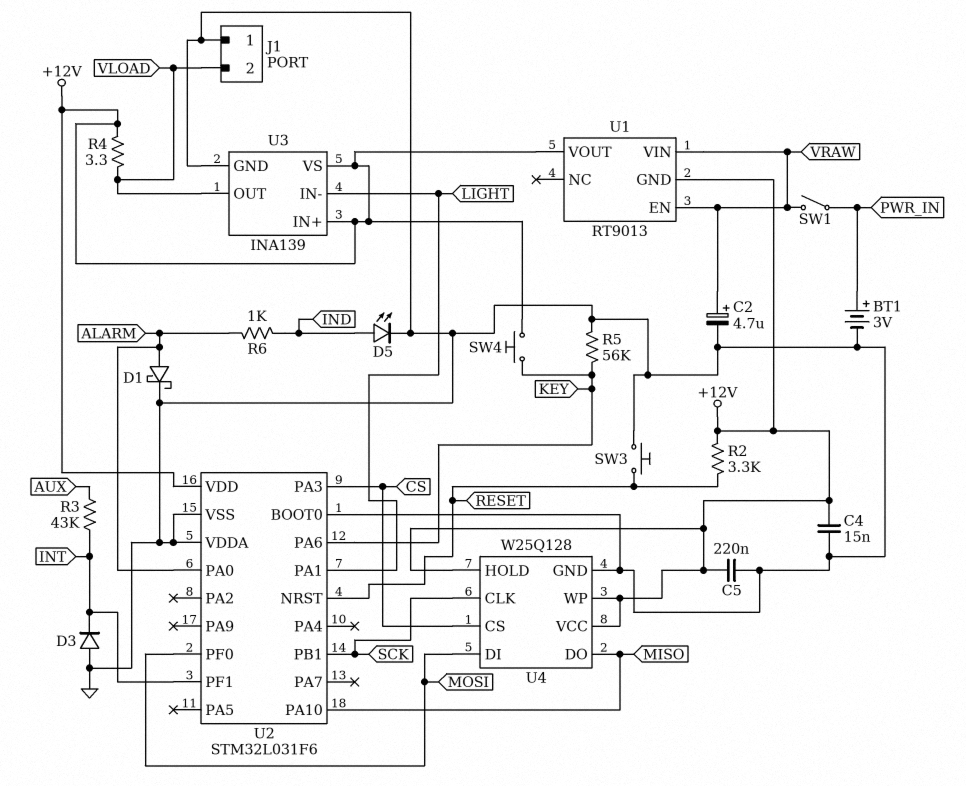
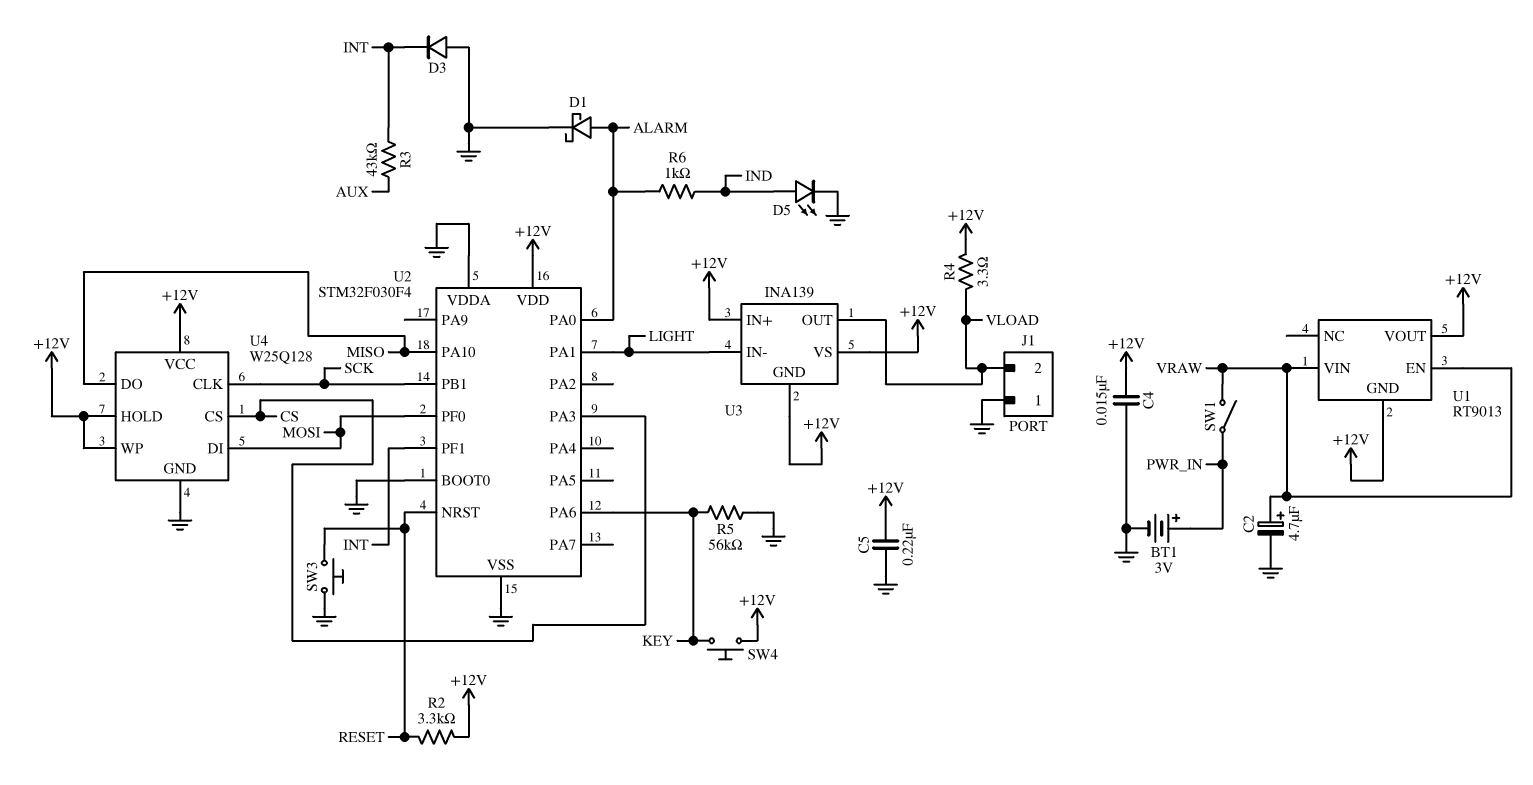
U2: STM32L031F6 -> STM32F030F4
U3 pin GND: GND -> +12V

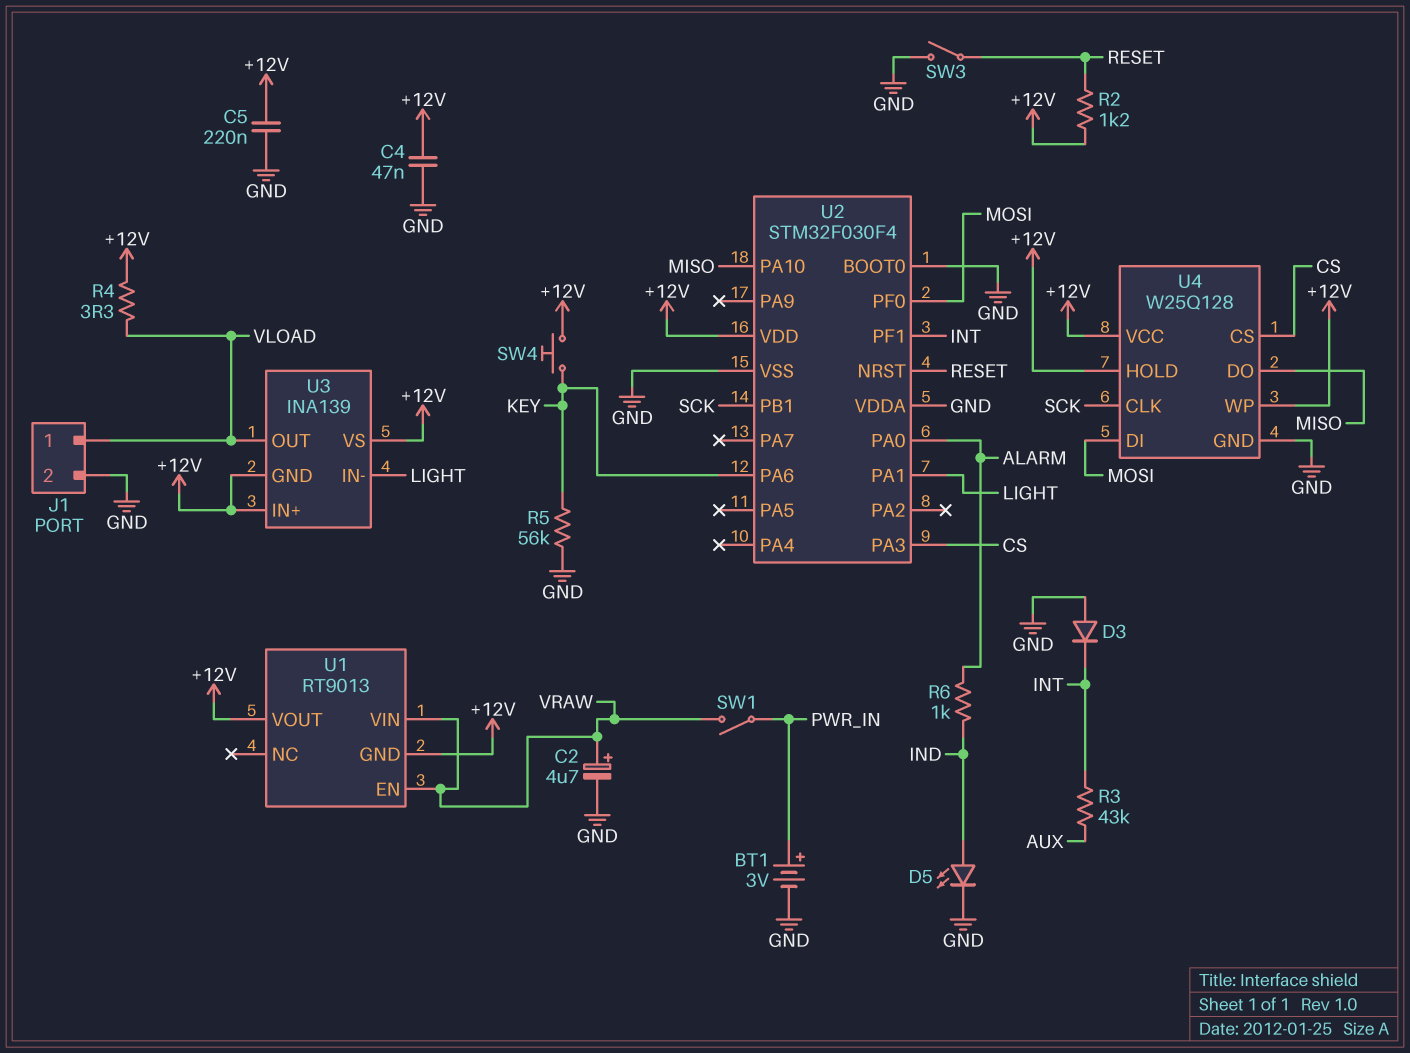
C4: 15nF (+12V, GND) -> 47nF (+12V, GND)
D1: schottky (A ALARM, K GND) -> none
J1 pin 1: GND -> VLOAD
J1 pin 2: VLOAD -> GND
R2: 3.3k (+12V, RESET) -> 1.2k (+12V, RESET)
SW3: button (GND, RESET) -> switch (GND, RESET)

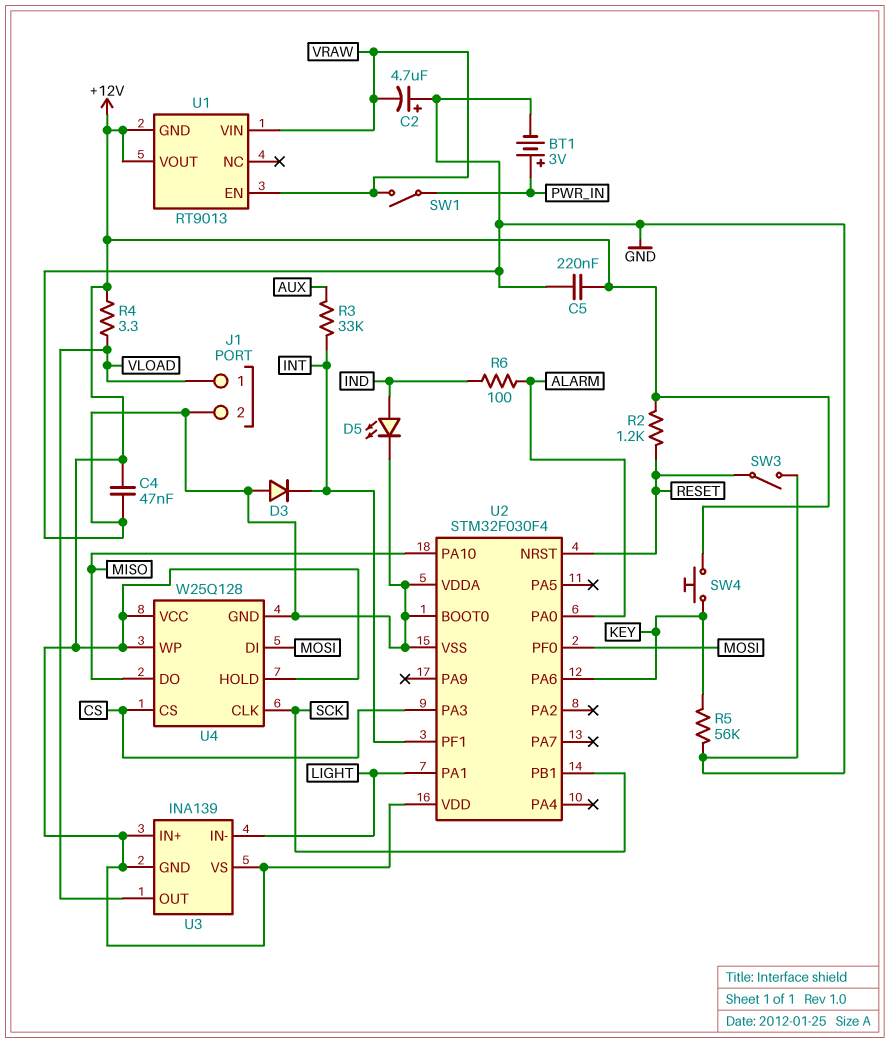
C2: 4.7uF (plus VRAW, minus GND) -> 4.7uF (plus GND, minus VRAW)
R3: 43k (AUX, INT) -> 33k (AUX, INT)
R6: 1k (ALARM, IND) -> 100 (ALARM, IND)

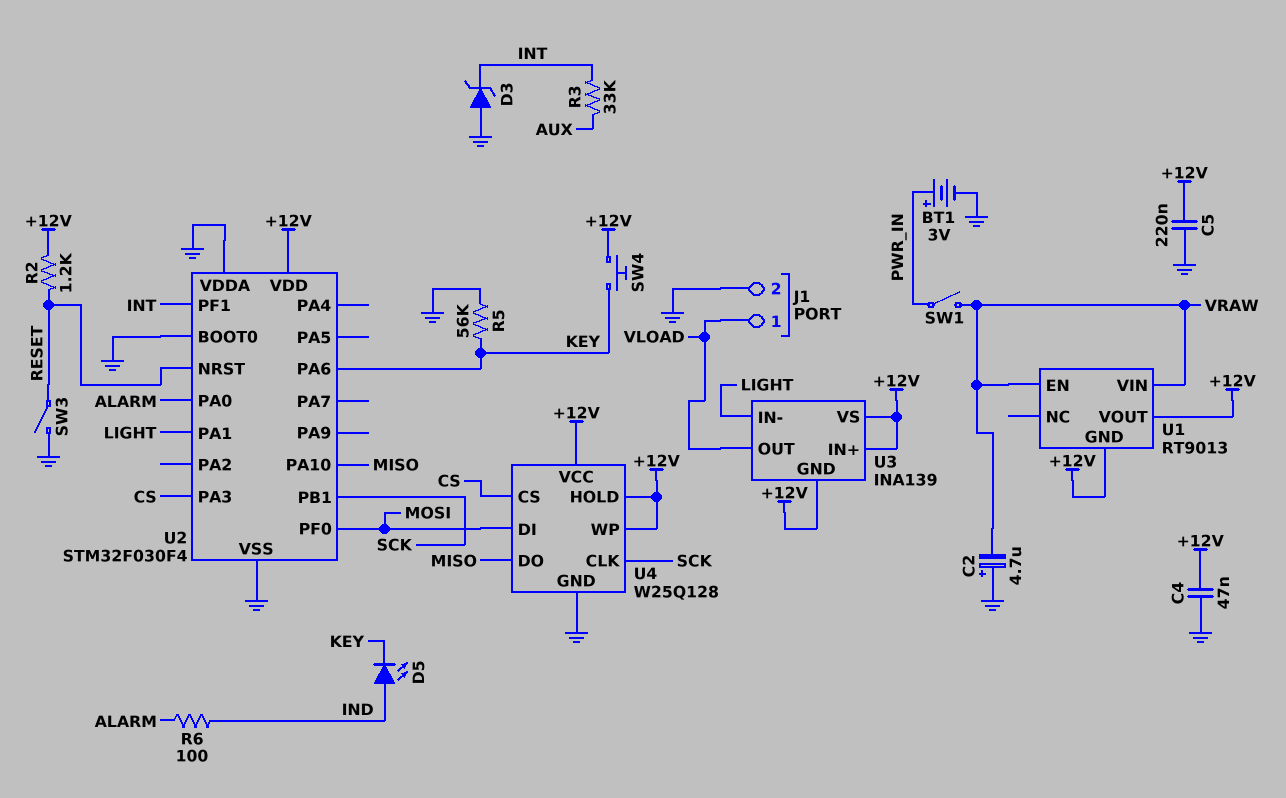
D3: diode (A GND, K INT) -> zener (A GND, K INT)
D5: LED (A IND, K GND) -> LED (A IND, K KEY)
R4: 3.3 (+12V, VLOAD) -> none

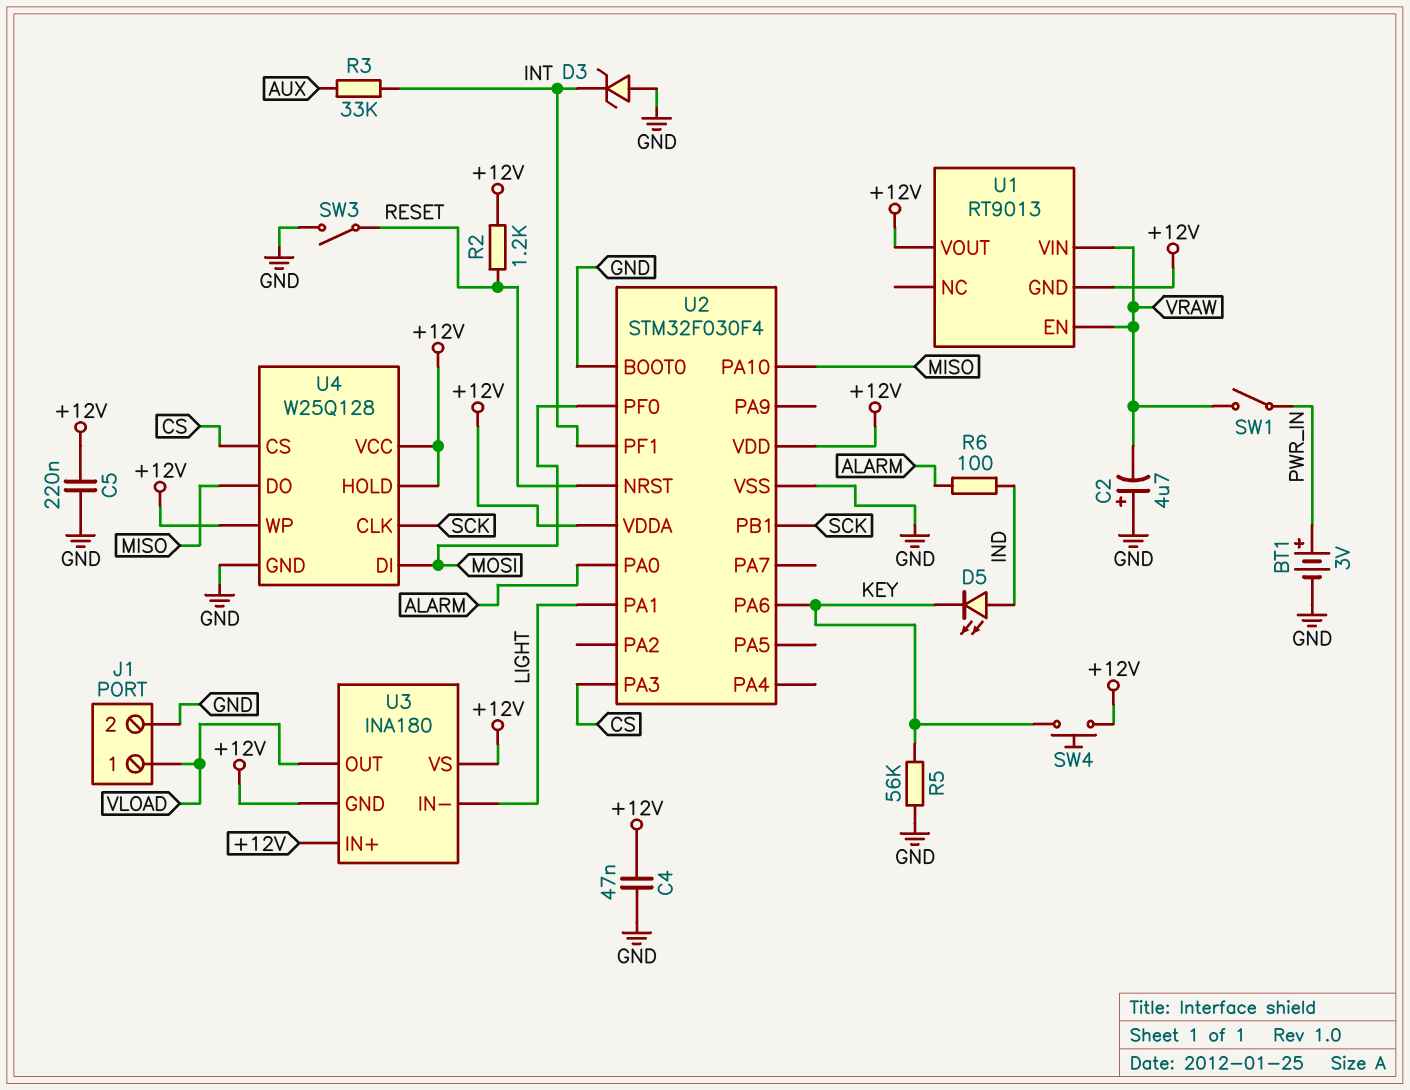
U2 pin VDDA: GND -> +12V
U3: INA139 -> INA180

